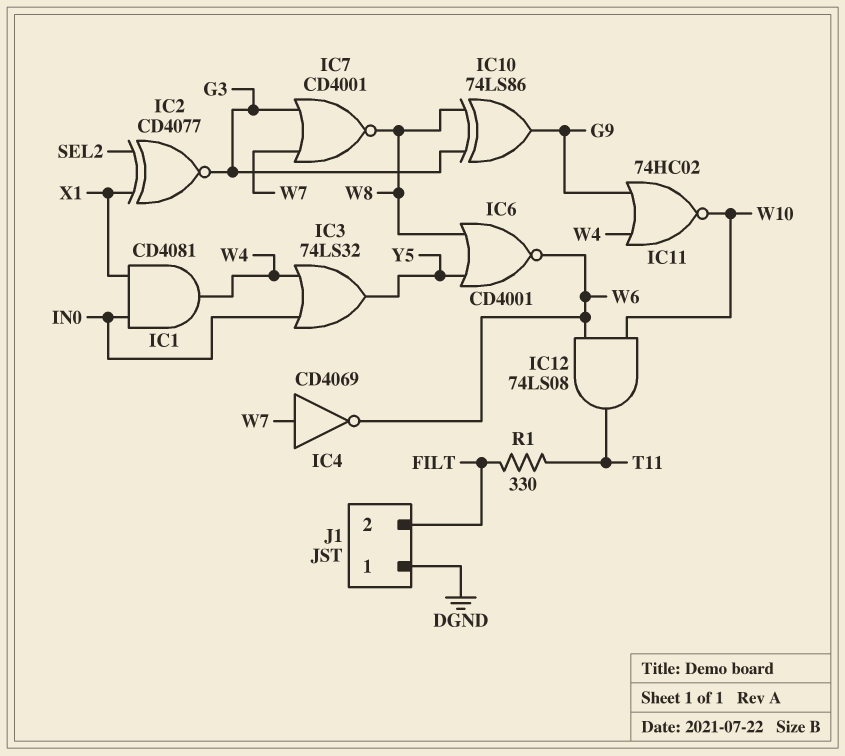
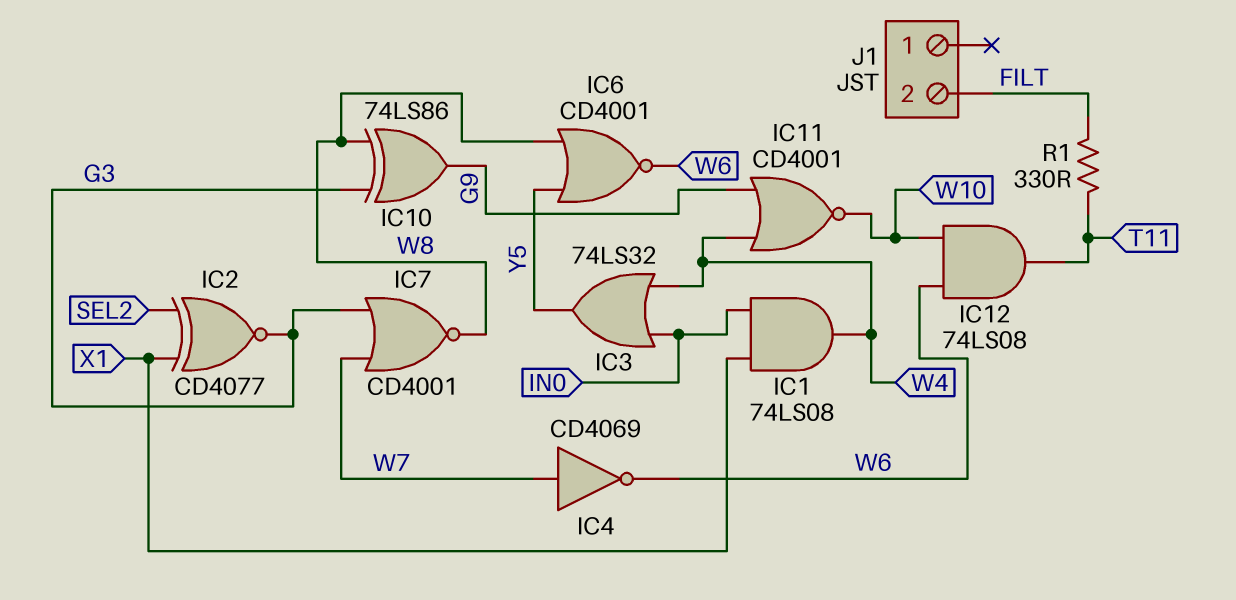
IC1: AND CD4081 (in IN0, in X1, out W4) -> AND 74LS08 (in IN0, in X1, out W4)
IC11: NOR 74HC02 (in G9, in W4, out W10) -> NOR CD4001 (in G9, in W4, out W10)
J1 pin 1: DGND -> none

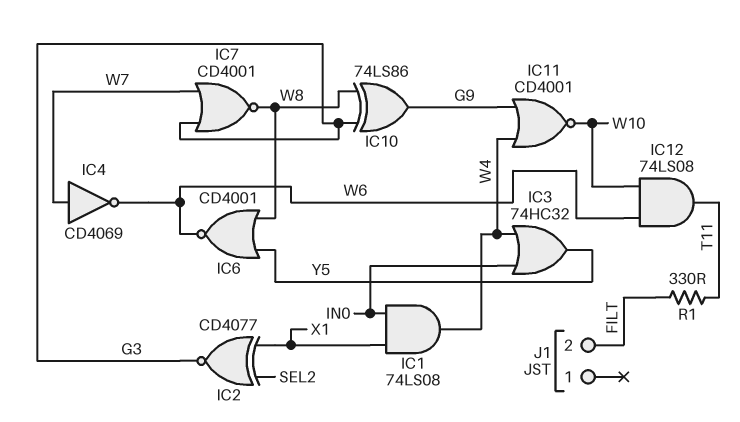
IC3: OR 74LS32 (in IN0, in W4, out Y5) -> OR 74HC32 (in IN0, in W4, out Y5)

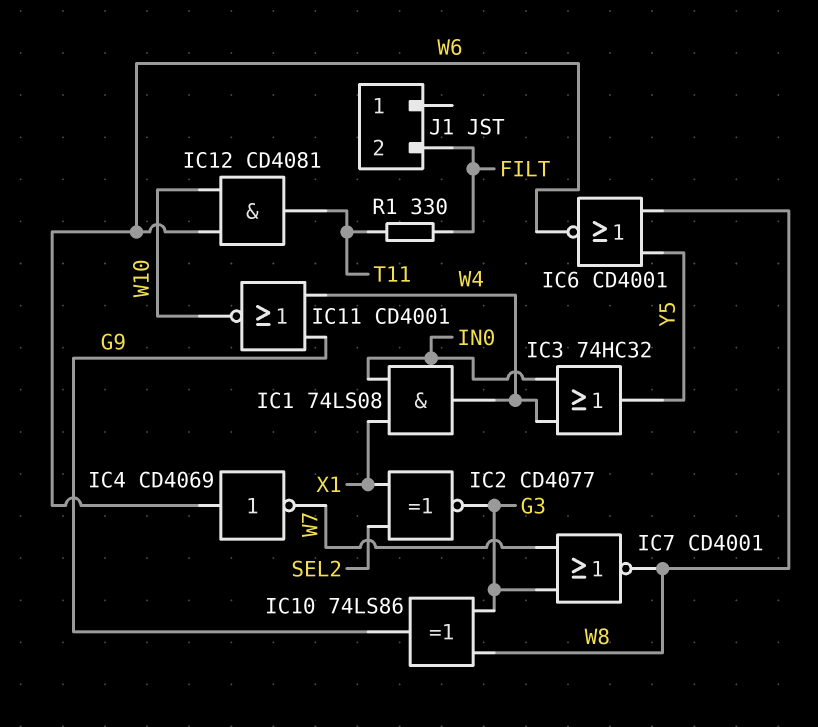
IC4: NOT CD4069 (in W7, out W6) -> NOT CD4069 (in W6, out W7)
IC12: AND 74LS08 (in W6, in W10, out T11) -> AND CD4081 (in W6, in W10, out T11)

